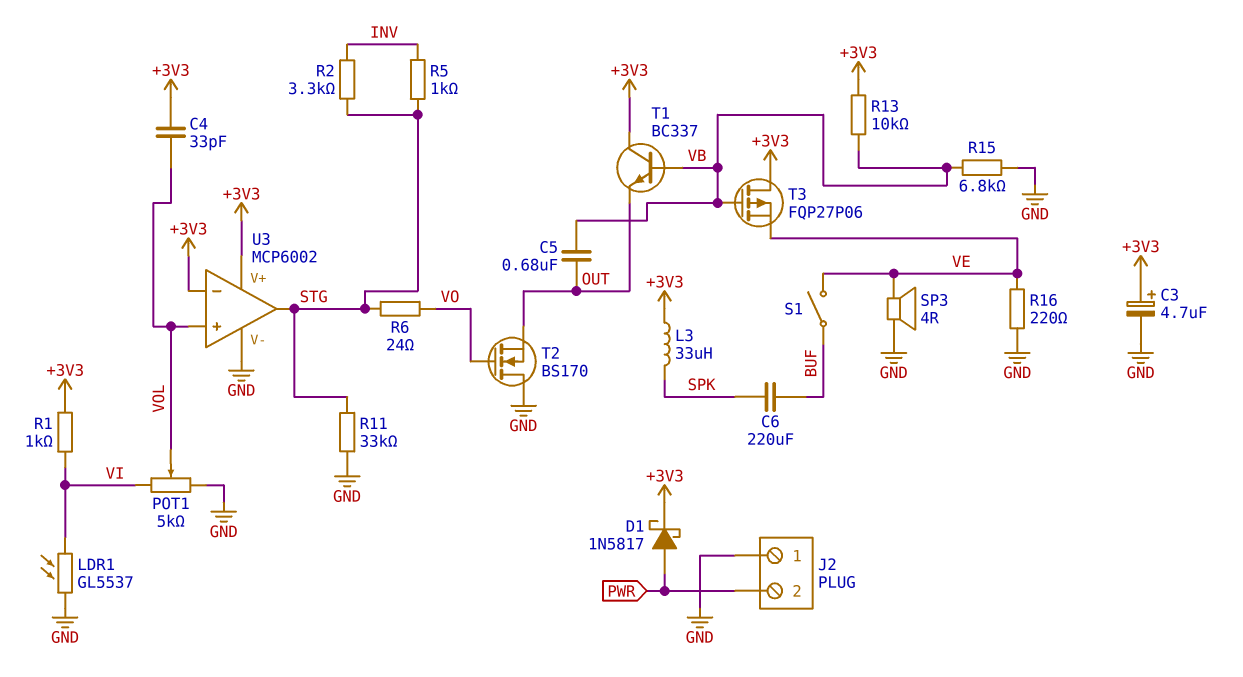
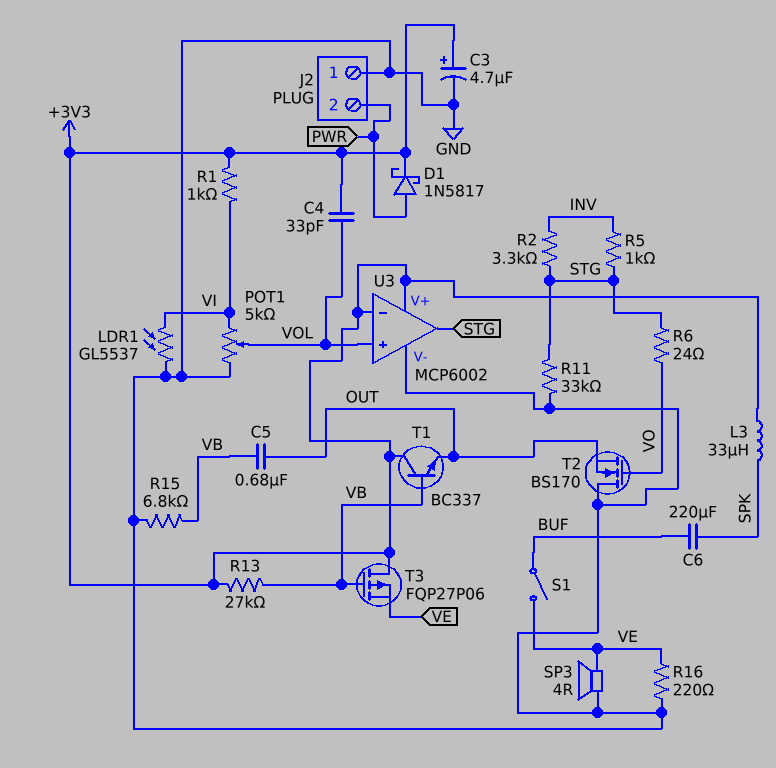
R13: 10k (+3V3, VB) -> 27k (+3V3, VB)

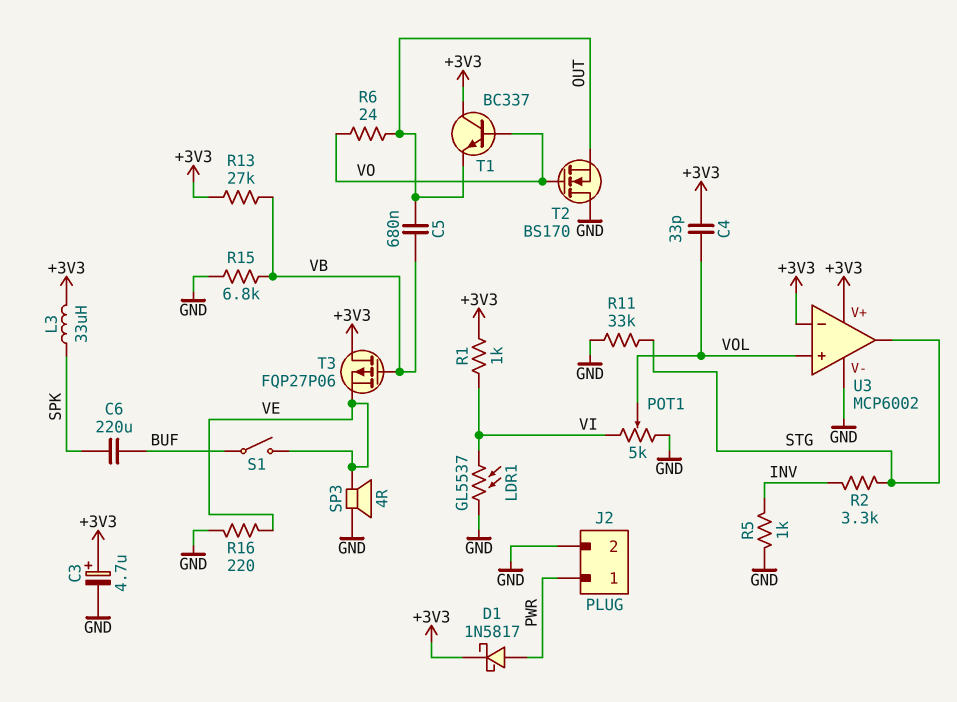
J2 pin 1: GND -> PWR
J2 pin 2: PWR -> GND
R5: 1k (INV, STG) -> 1k (GND, INV)
R6: 24 (STG, VO) -> 24 (OUT, VO)
T1: NPN BC337 (B VB, C +3V3, E OUT) -> NPN BC337 (B VO, C +3V3, E OUT)

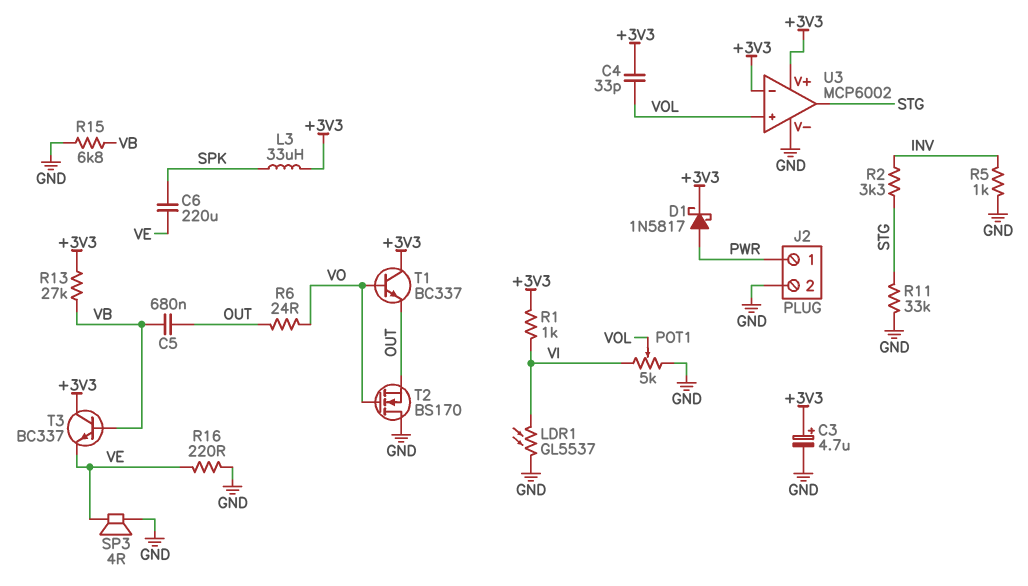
C6: 220uF (BUF, SPK) -> 220uF (SPK, VE)
S1: switch (BUF, VE) -> none
T3: PMOS FQP27P06 (G VB, D +3V3, S VE) -> NPN BC337 (B VB, C +3V3, E VE)

